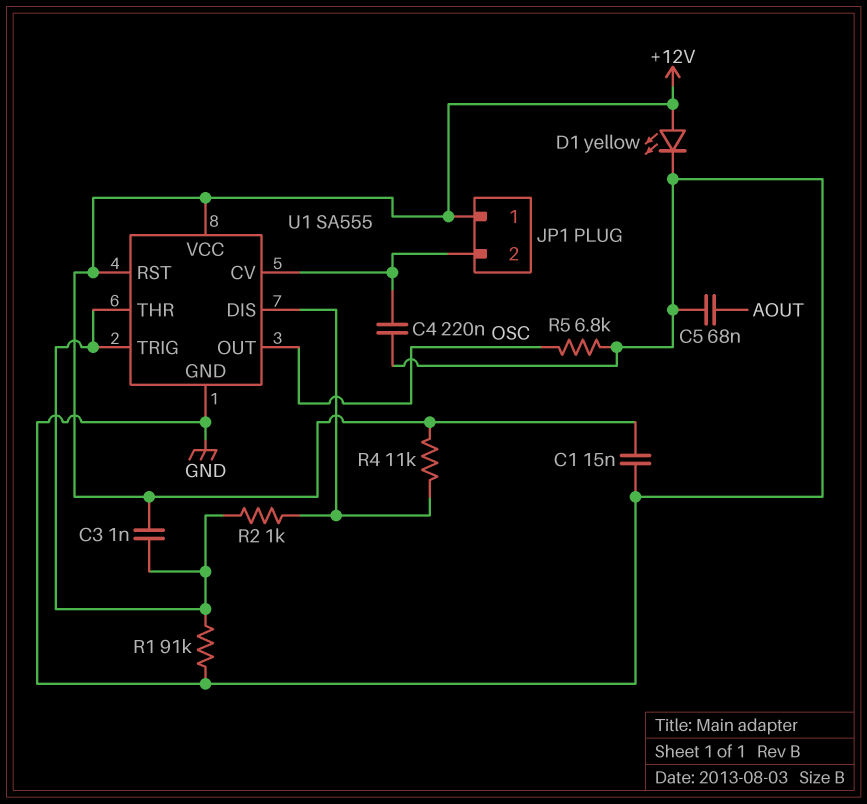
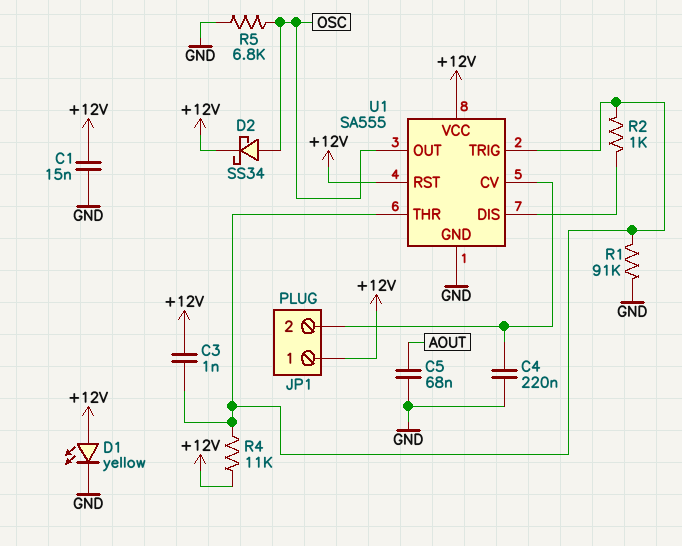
D2: none -> schottky SS34 (A OSC, K +12V)
R4: 11k (+12V, U1/DIS) -> 11k (+12V, U1/THR)

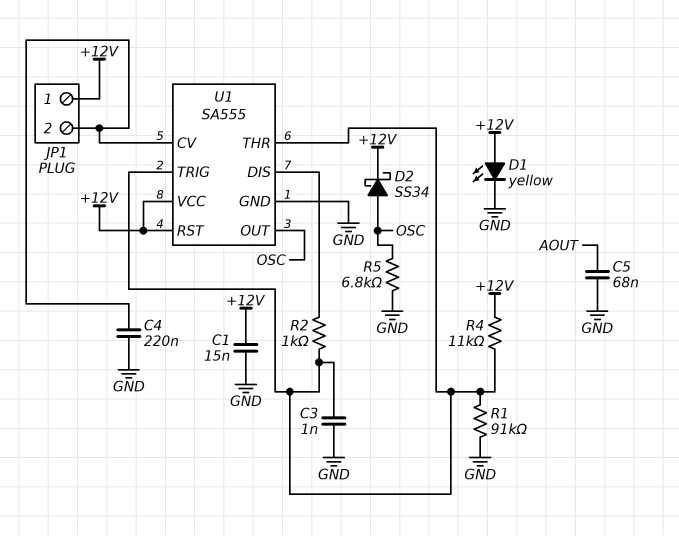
C3: 1nF (+12V, U1/THR) -> 1nF (GND, U1/THR)

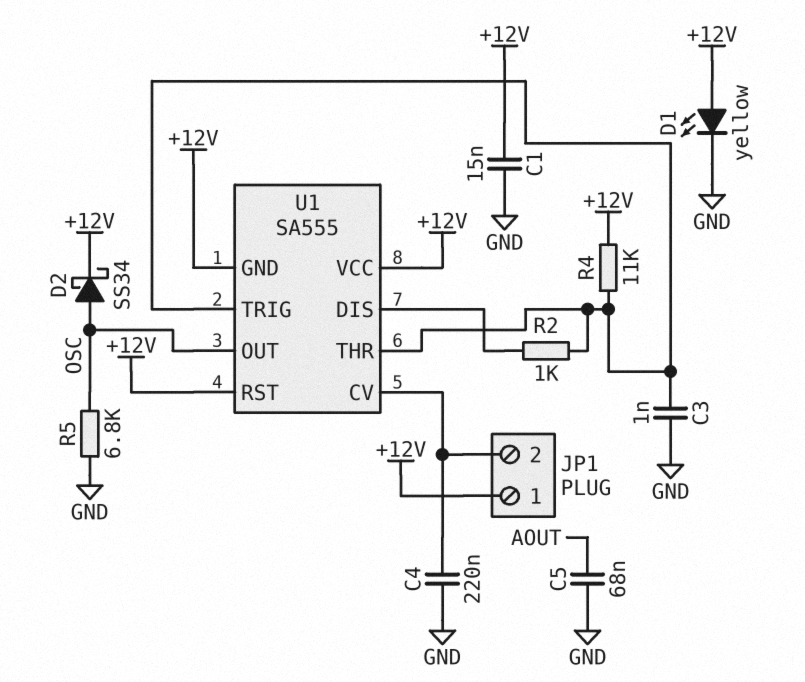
R1: 91k (GND, U1/THR) -> none
U1 pin GND: GND -> +12V

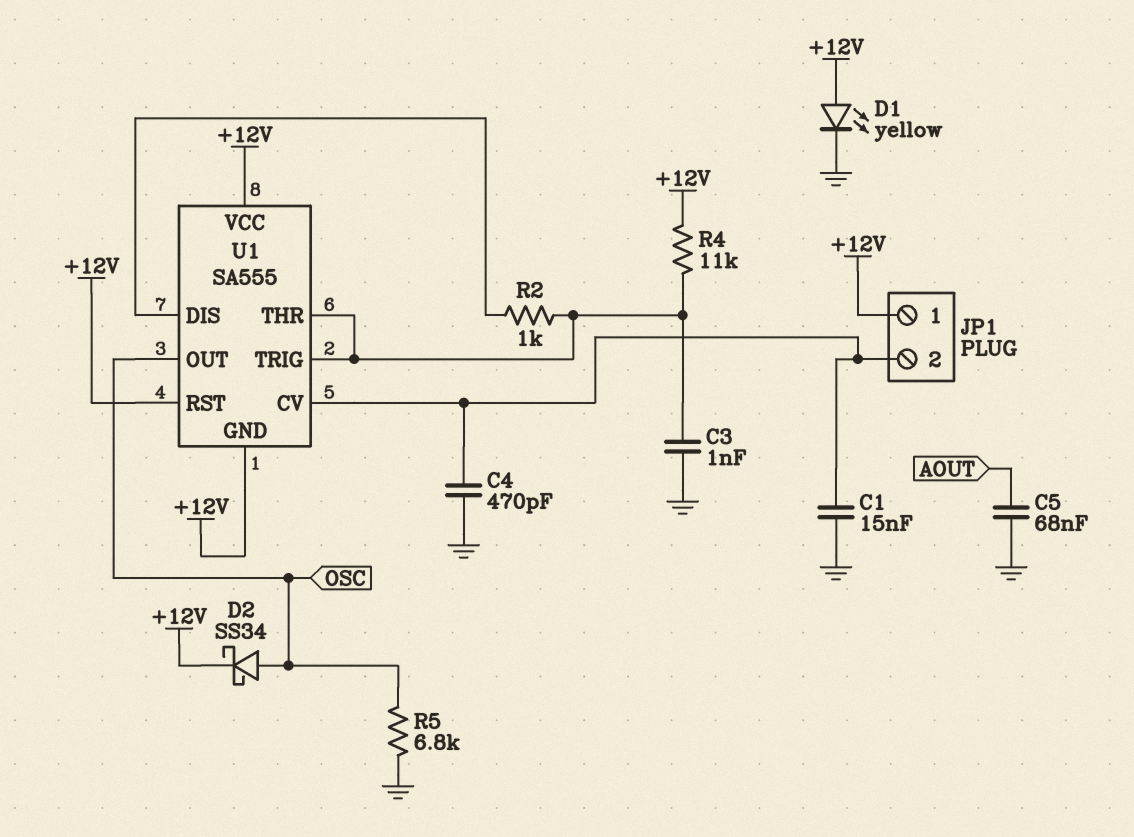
C1: 15nF (+12V, GND) -> 15nF (GND, JP1/2)
C4: 220nF (GND, JP1/2) -> 470pF (GND, JP1/2)

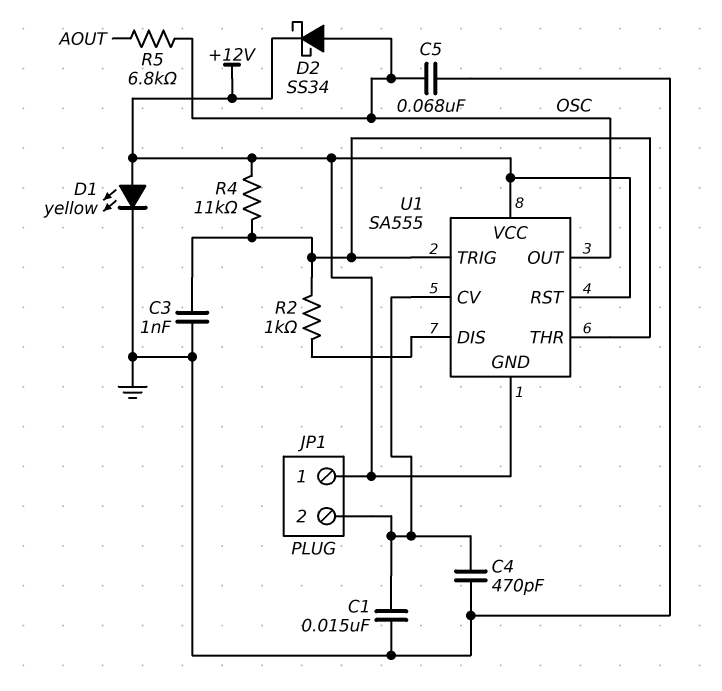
C5: 68nF (AOUT, GND) -> 68nF (GND, OSC)
R5: 6.8k (GND, OSC) -> 6.8k (AOUT, OSC)

